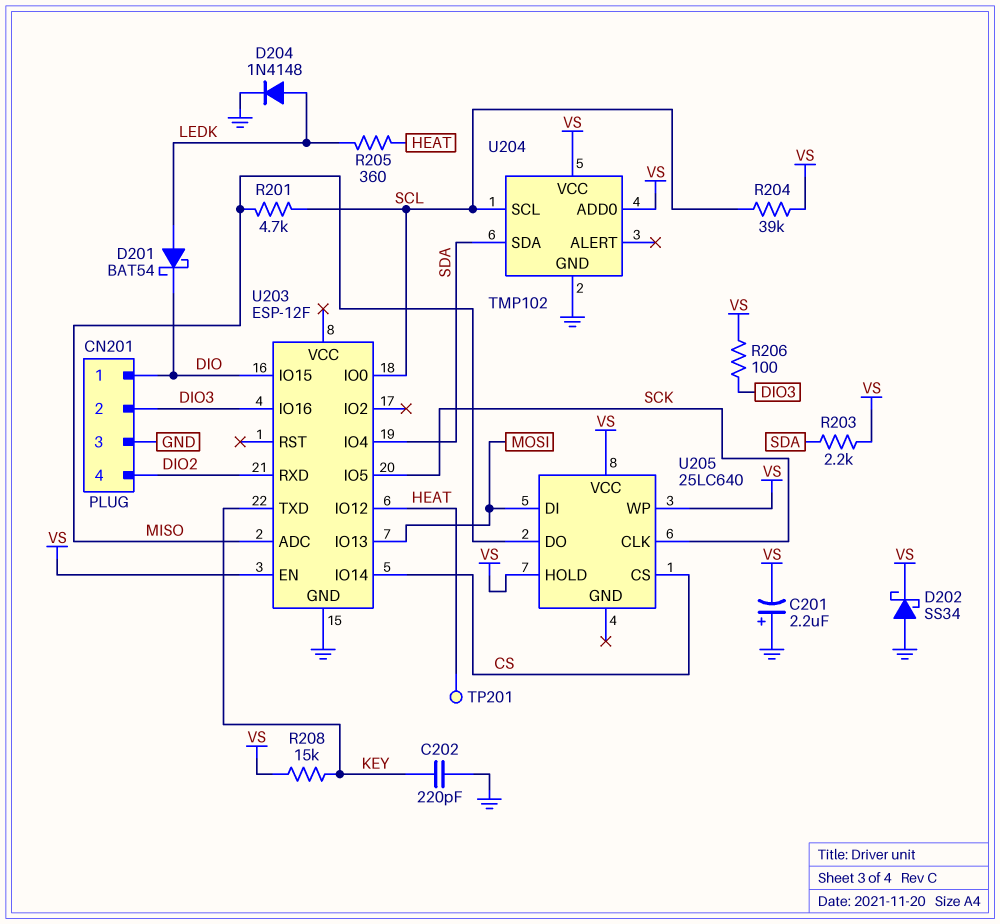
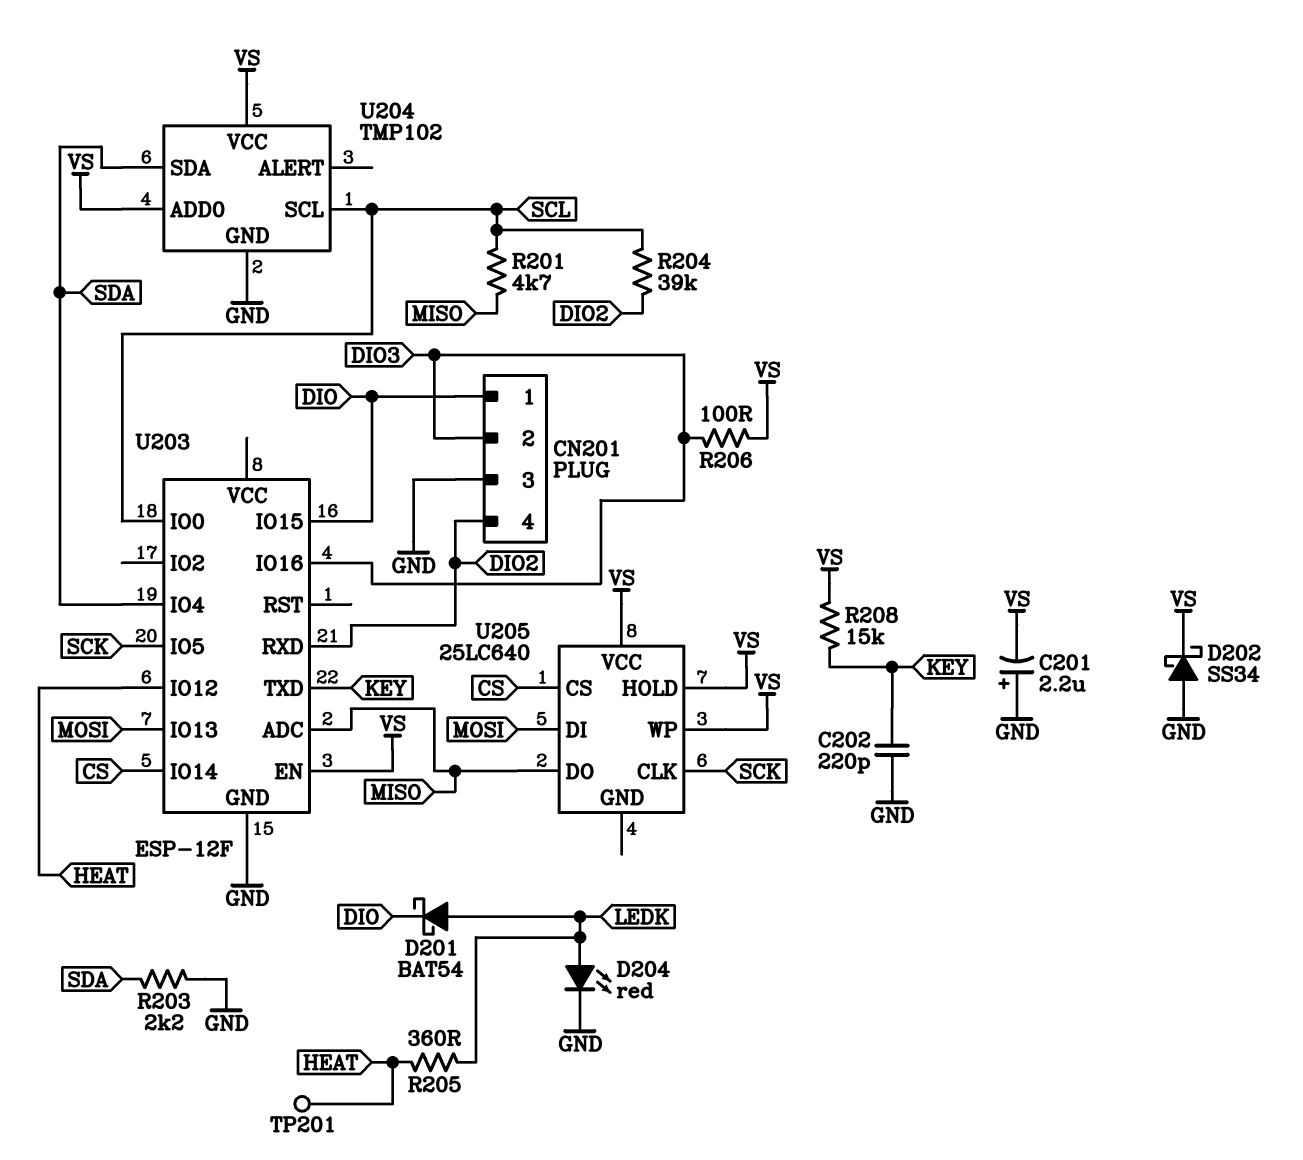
D204: diode 1N4148 (A LEDK, K GND) -> LED red (A LEDK, K GND)
R203: 2.2k (SDA, VS) -> 2.2k (GND, SDA)
R204: 39k (SCL, VS) -> 39k (DIO2, SCL)

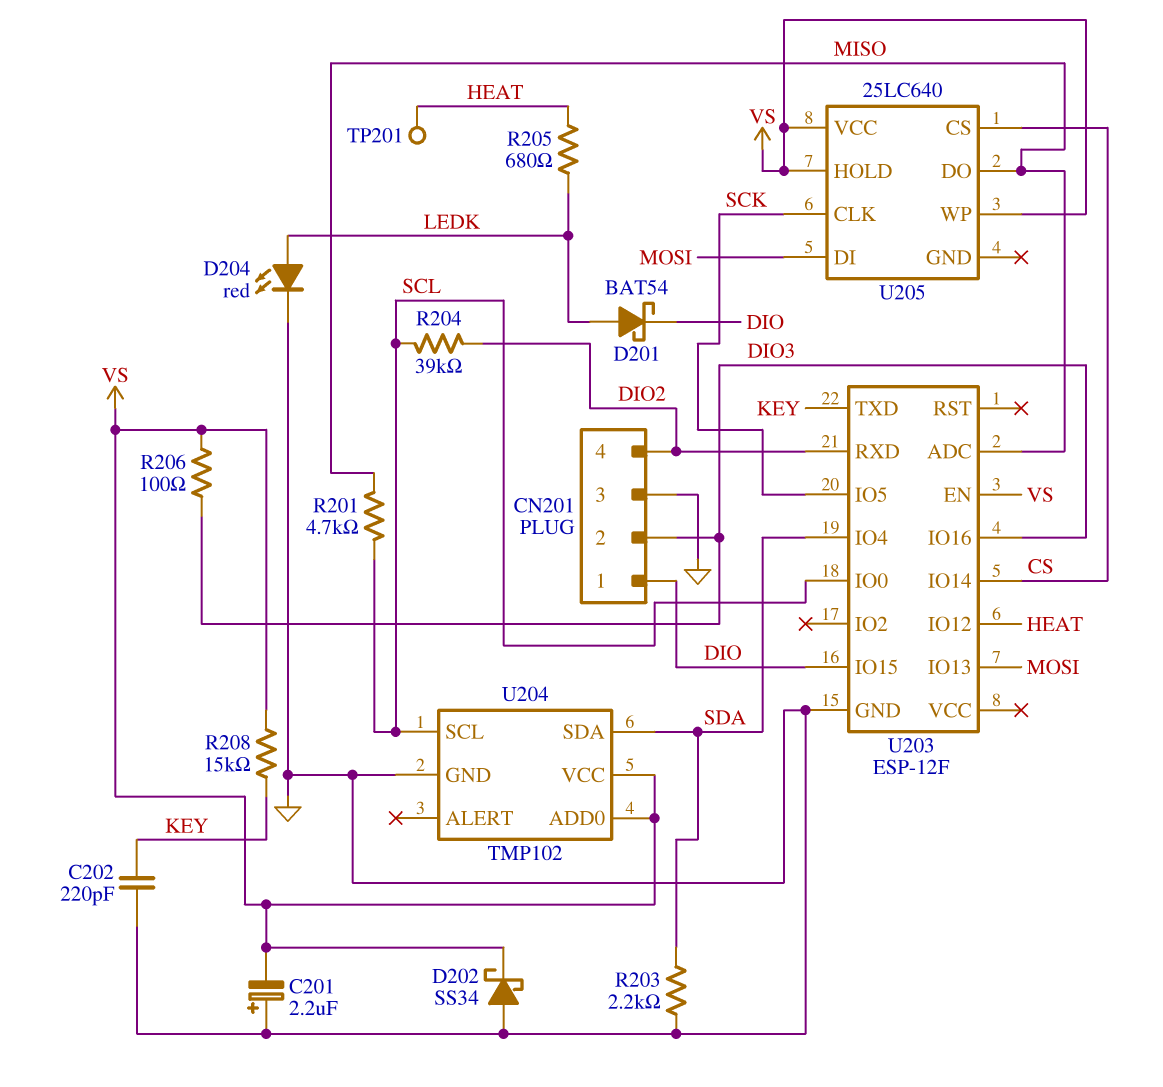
R205: 360 (HEAT, LEDK) -> 680 (HEAT, LEDK)

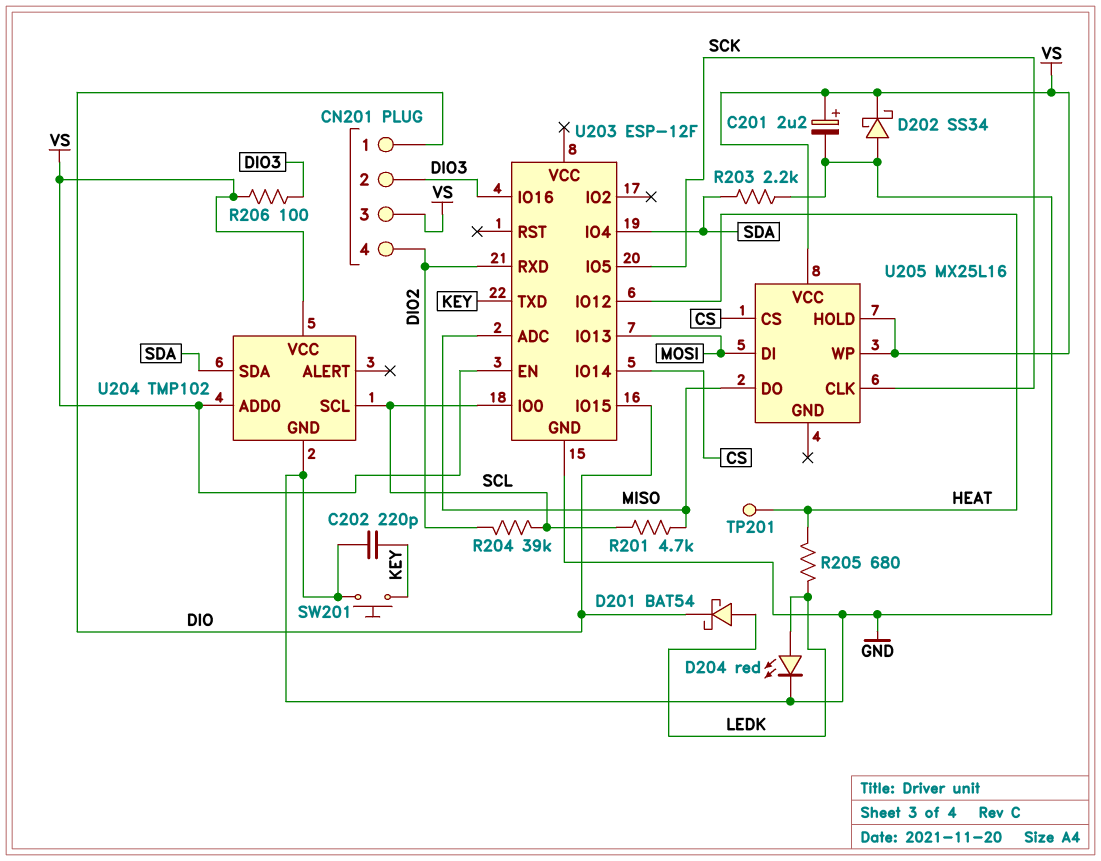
C201: 2.2uF (plus GND, minus VS) -> 2.2uF (plus VS, minus GND)
CN201 pin 3: GND -> VS
R208: 15k (KEY, VS) -> none
SW201: none -> button (GND, KEY)
U205: 25LC640 -> MX25L16

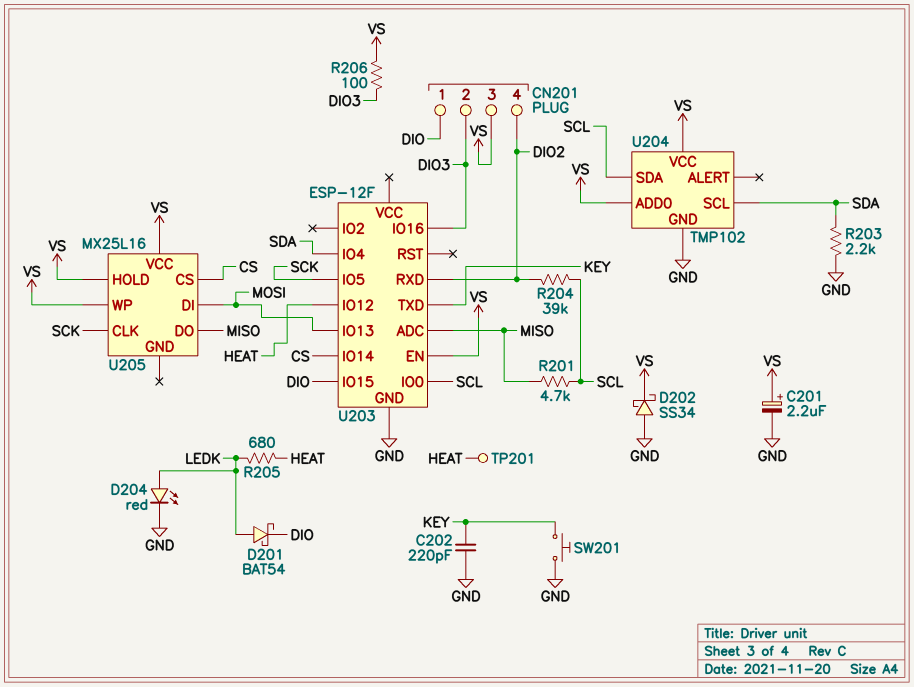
U204 pin SCL: SCL -> SDA
U204 pin SDA: SDA -> SCL

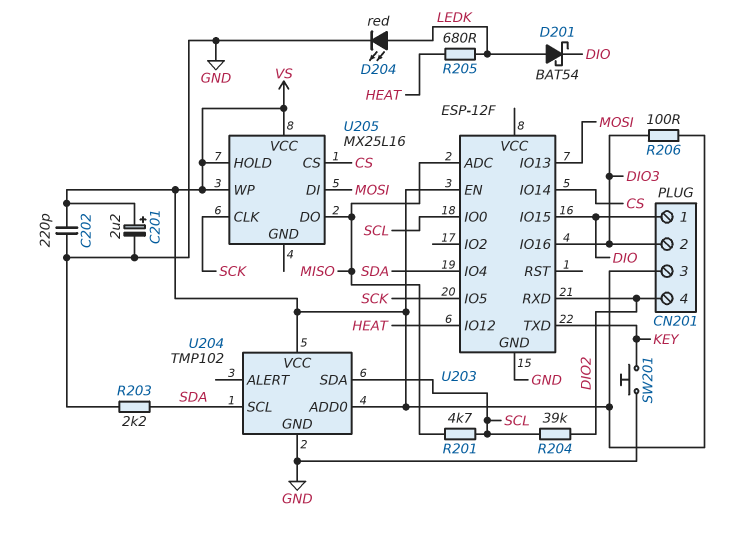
C202: 220pF (GND, KEY) -> 220pF (GND, VS)
D202: schottky SS34 (A GND, K VS) -> none
TP201: test point (HEAT) -> none

